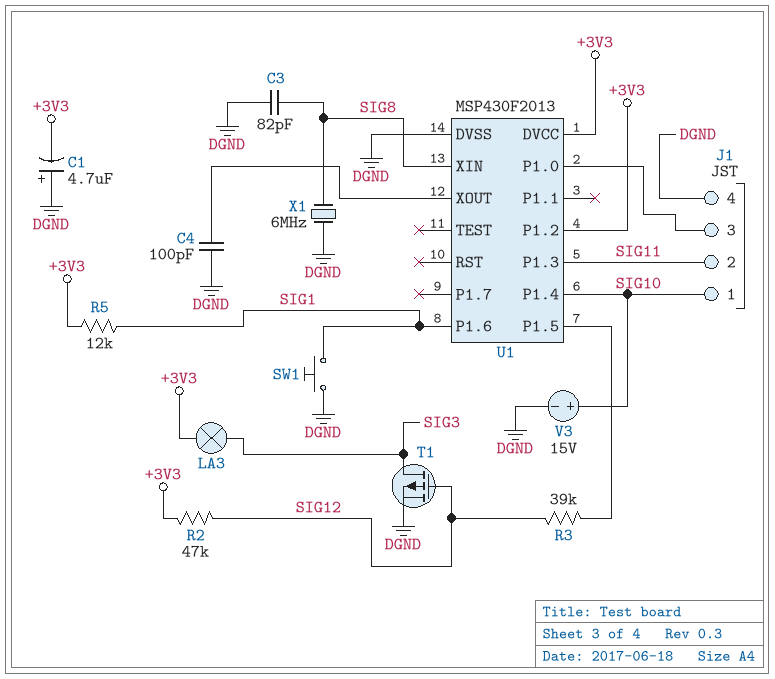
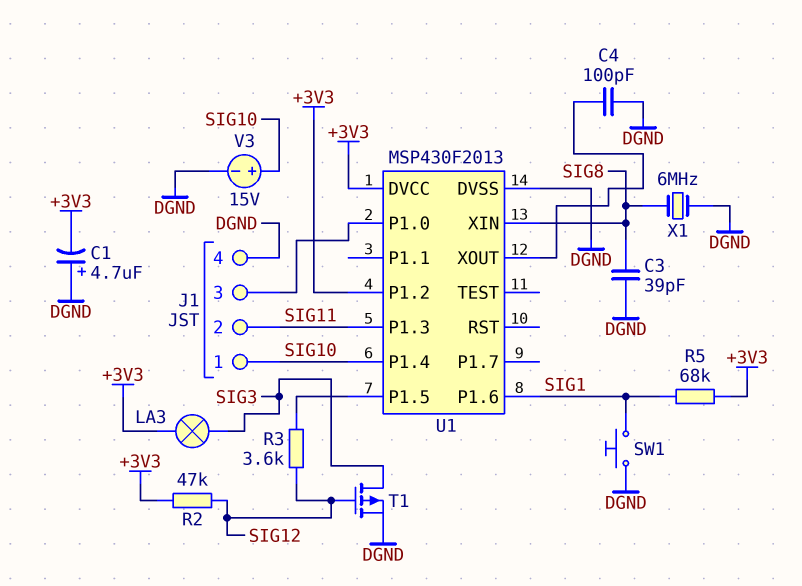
C3: 82pF (DGND, SIG8) -> 39pF (DGND, SIG8)
R3: 39k (SIG12, U1/P1.5) -> 3.6k (SIG12, U1/P1.5)
R5: 12k (+3V3, SIG1) -> 68k (+3V3, SIG1)

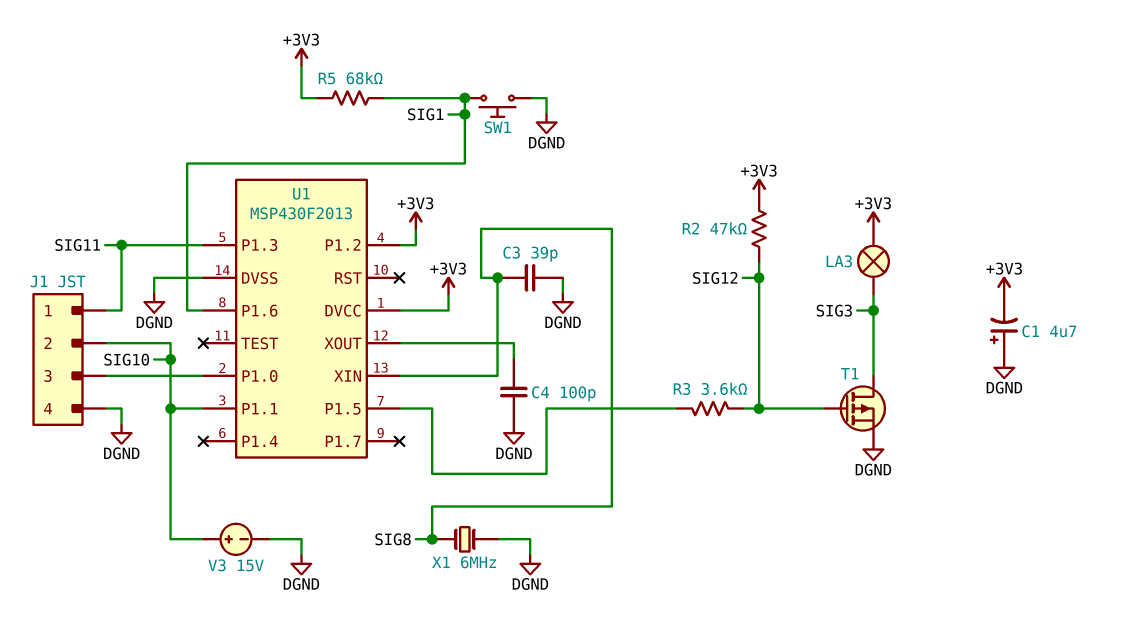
J1 pin 1: SIG10 -> SIG11
J1 pin 2: SIG11 -> SIG10
U1 pin P1.1: none -> SIG10
U1 pin P1.4: SIG10 -> none

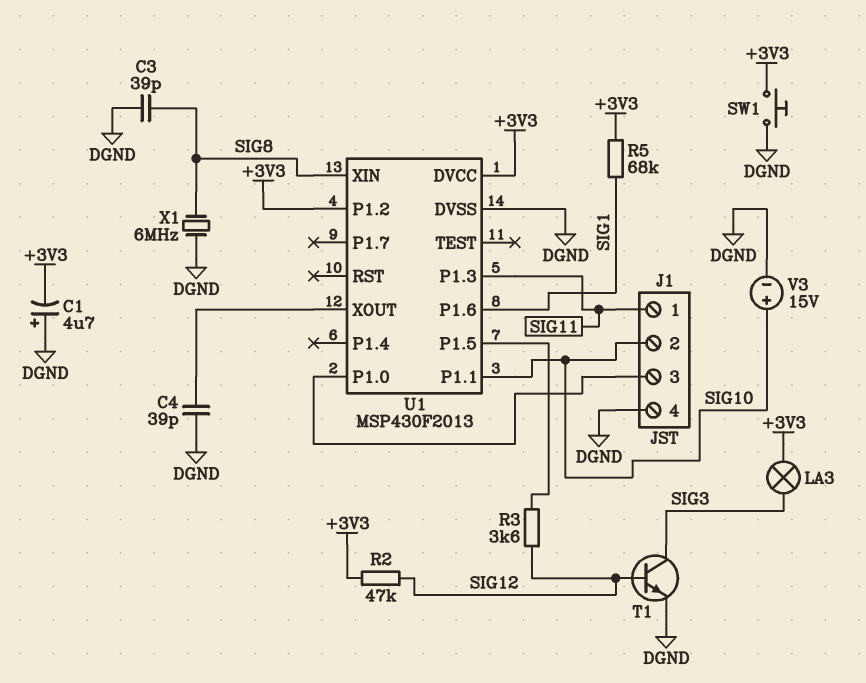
C4: 100pF (DGND, U1/XOUT) -> 39pF (DGND, U1/XOUT)
SW1: button (DGND, SIG1) -> button (+3V3, DGND)
T1: PMOS (G SIG12, D SIG3, S DGND) -> NPN (B SIG12, C SIG3, E DGND)

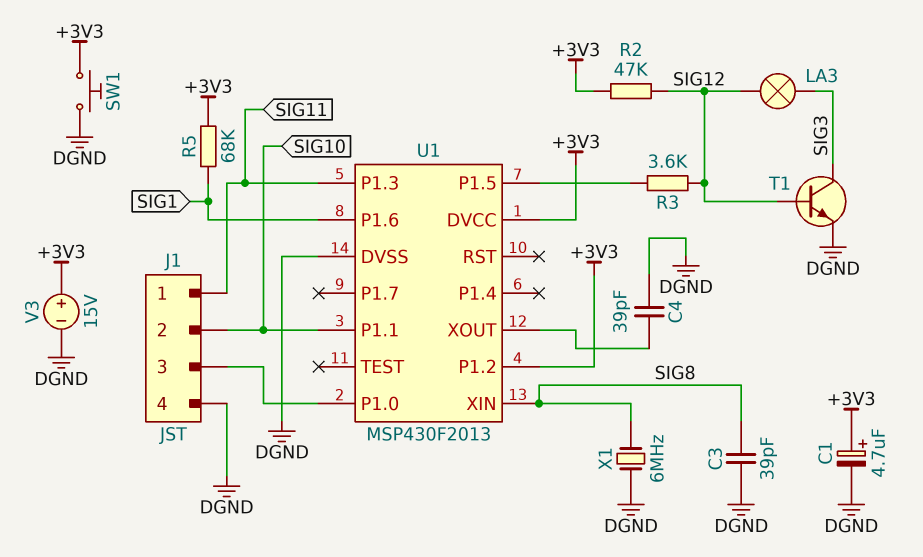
C1: 4.7uF (plus DGND, minus +3V3) -> 4.7uF (plus +3V3, minus DGND)
LA3: lamp (+3V3, SIG3) -> lamp (SIG3, SIG12)
V3: 15V (plus SIG10, minus DGND) -> 15V (plus +3V3, minus DGND)

